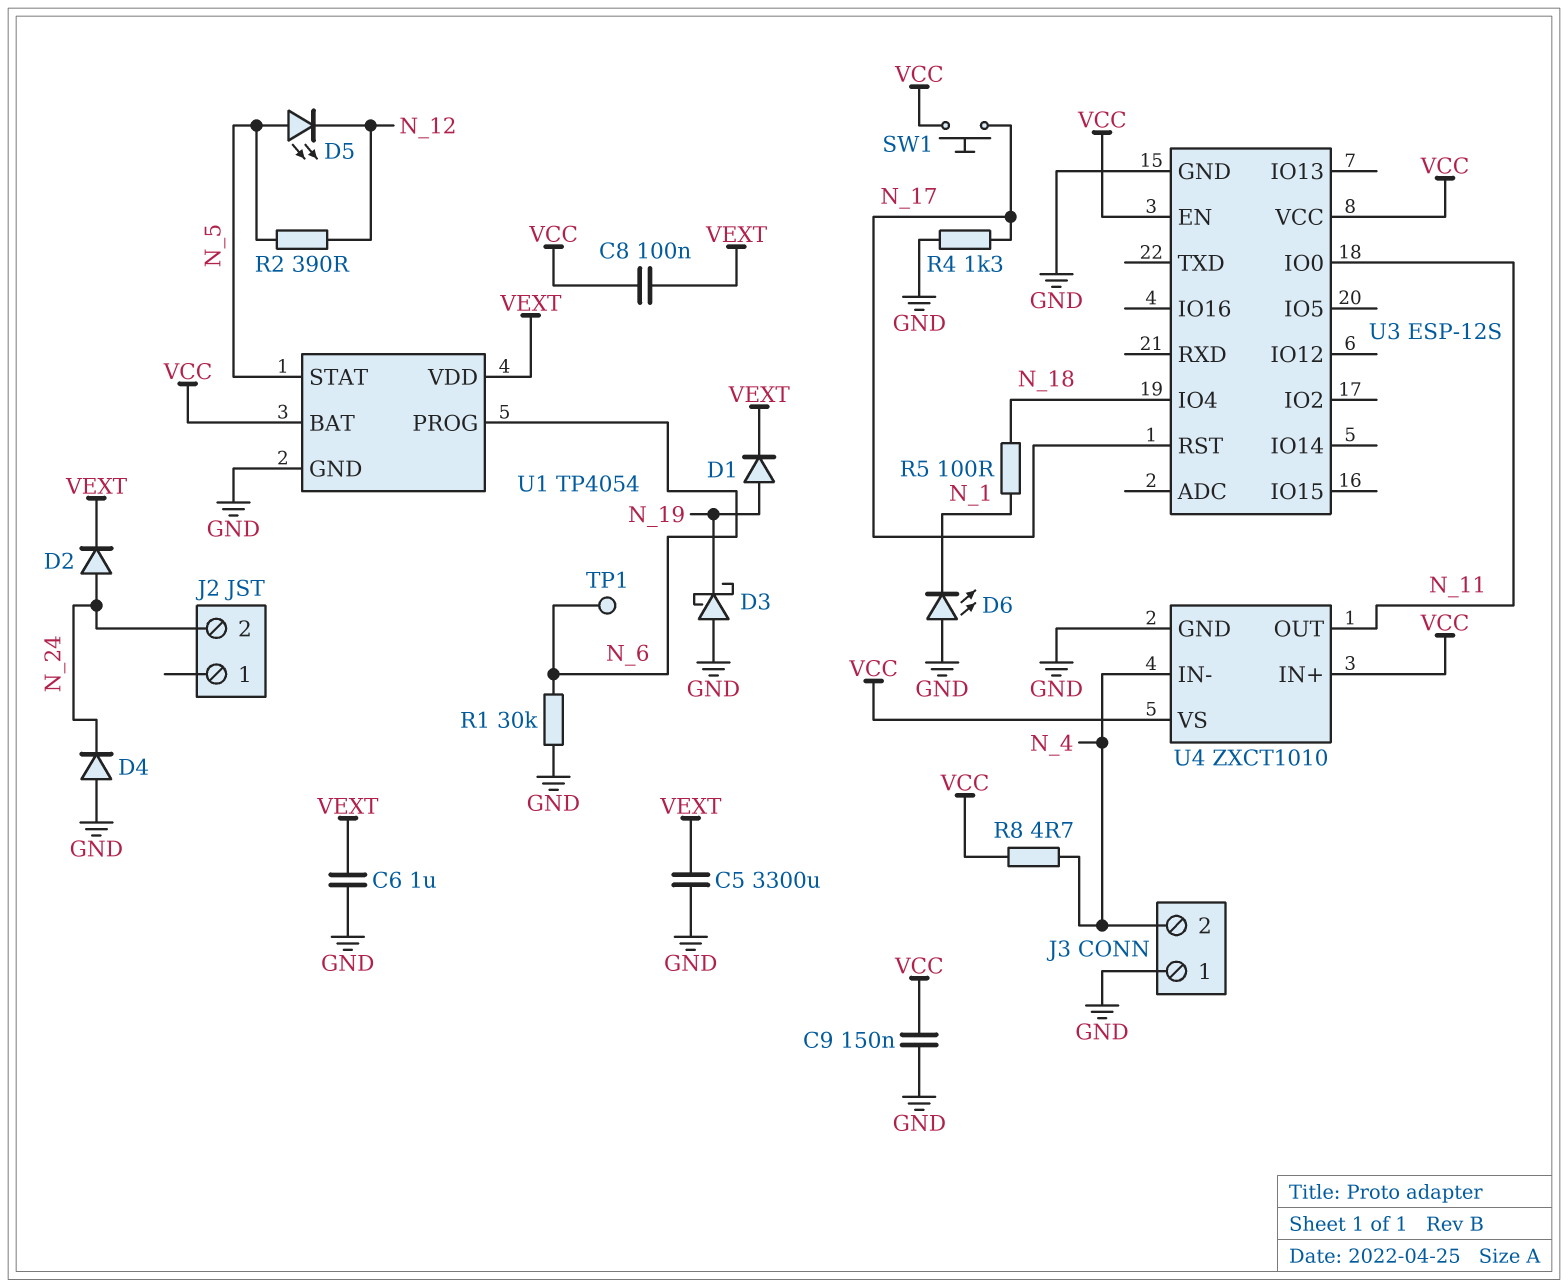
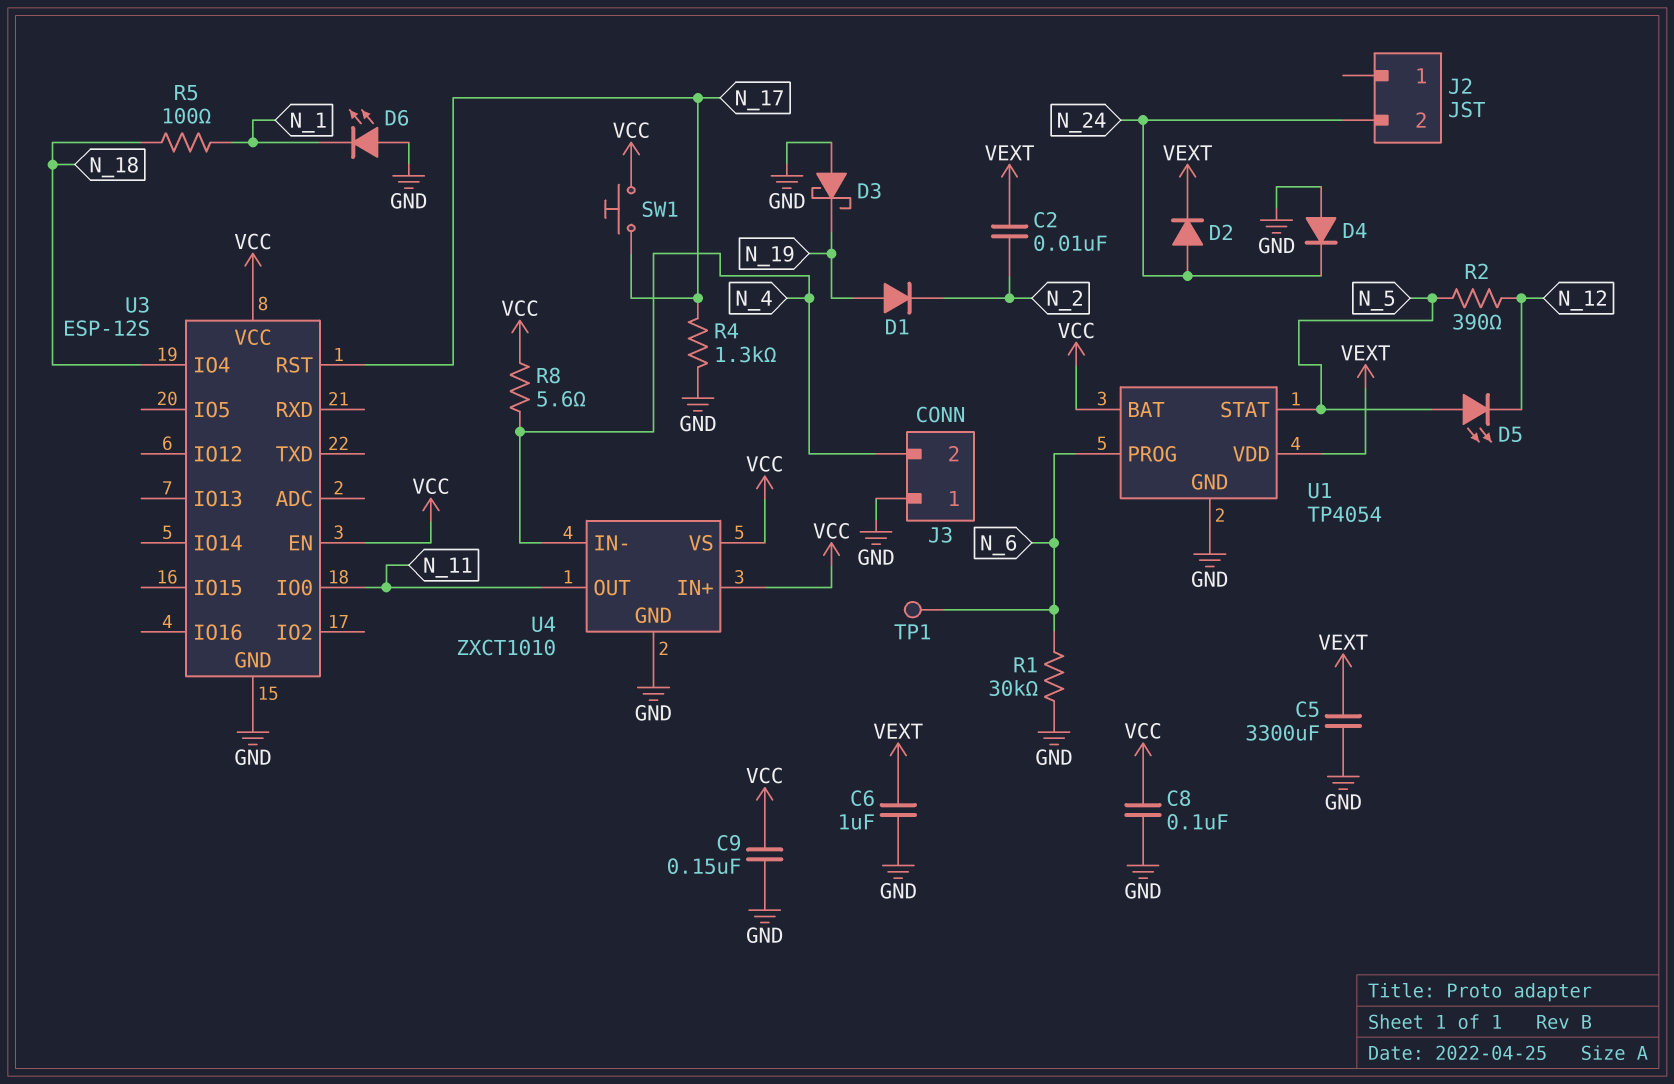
C2: none -> 10nF (N_2, VEXT)
C8: 100nF (VCC, VEXT) -> 100nF (GND, VCC)
D1: diode (A N_19, K VEXT) -> diode (A N_19, K N_2)
R8: 4.7 (N_4, VCC) -> 5.6 (N_4, VCC)

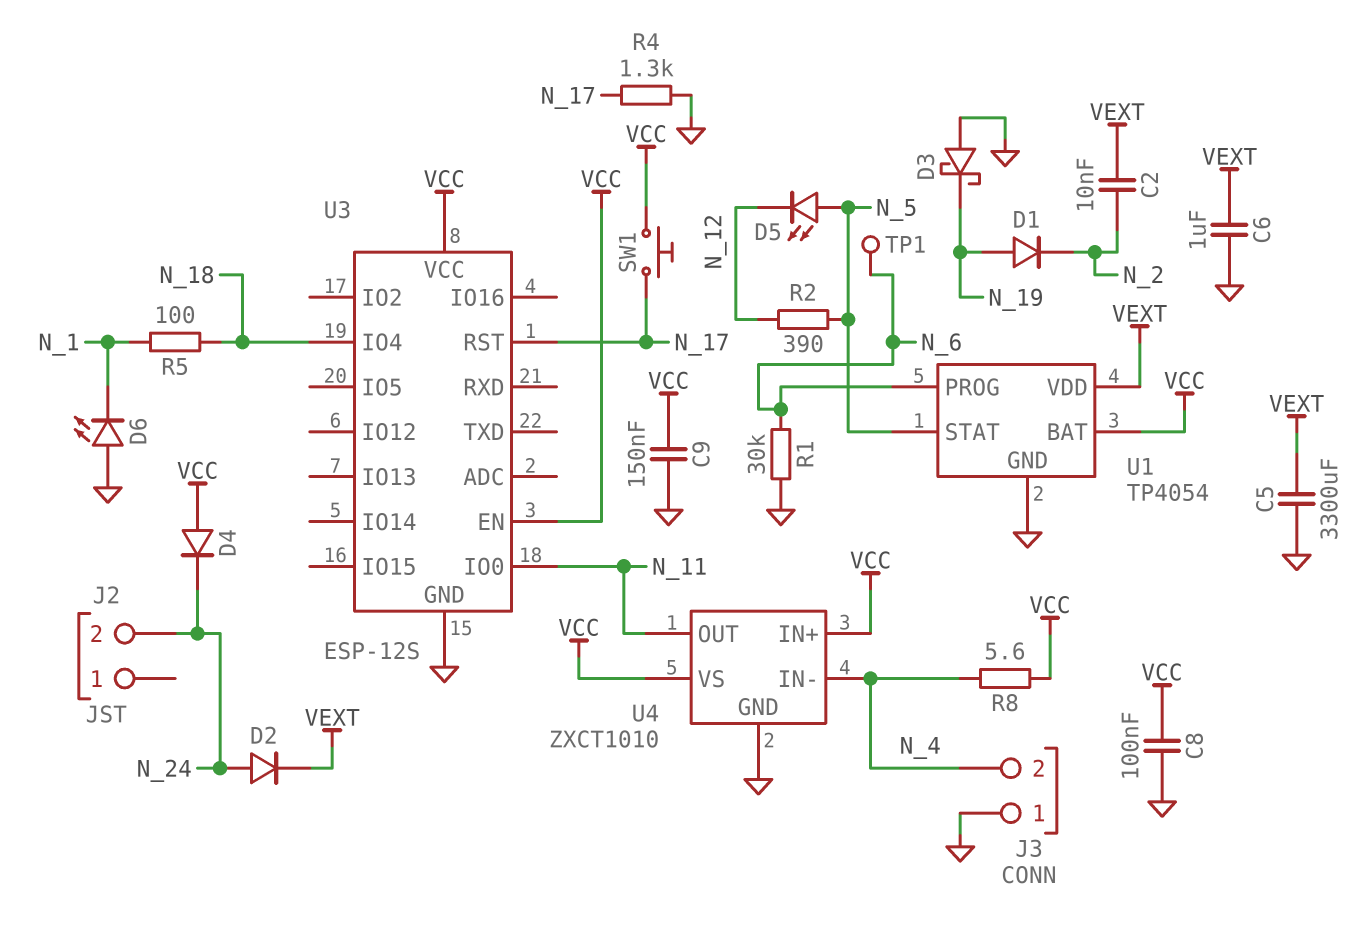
D4: diode (A GND, K N_24) -> diode (A VCC, K N_24)

